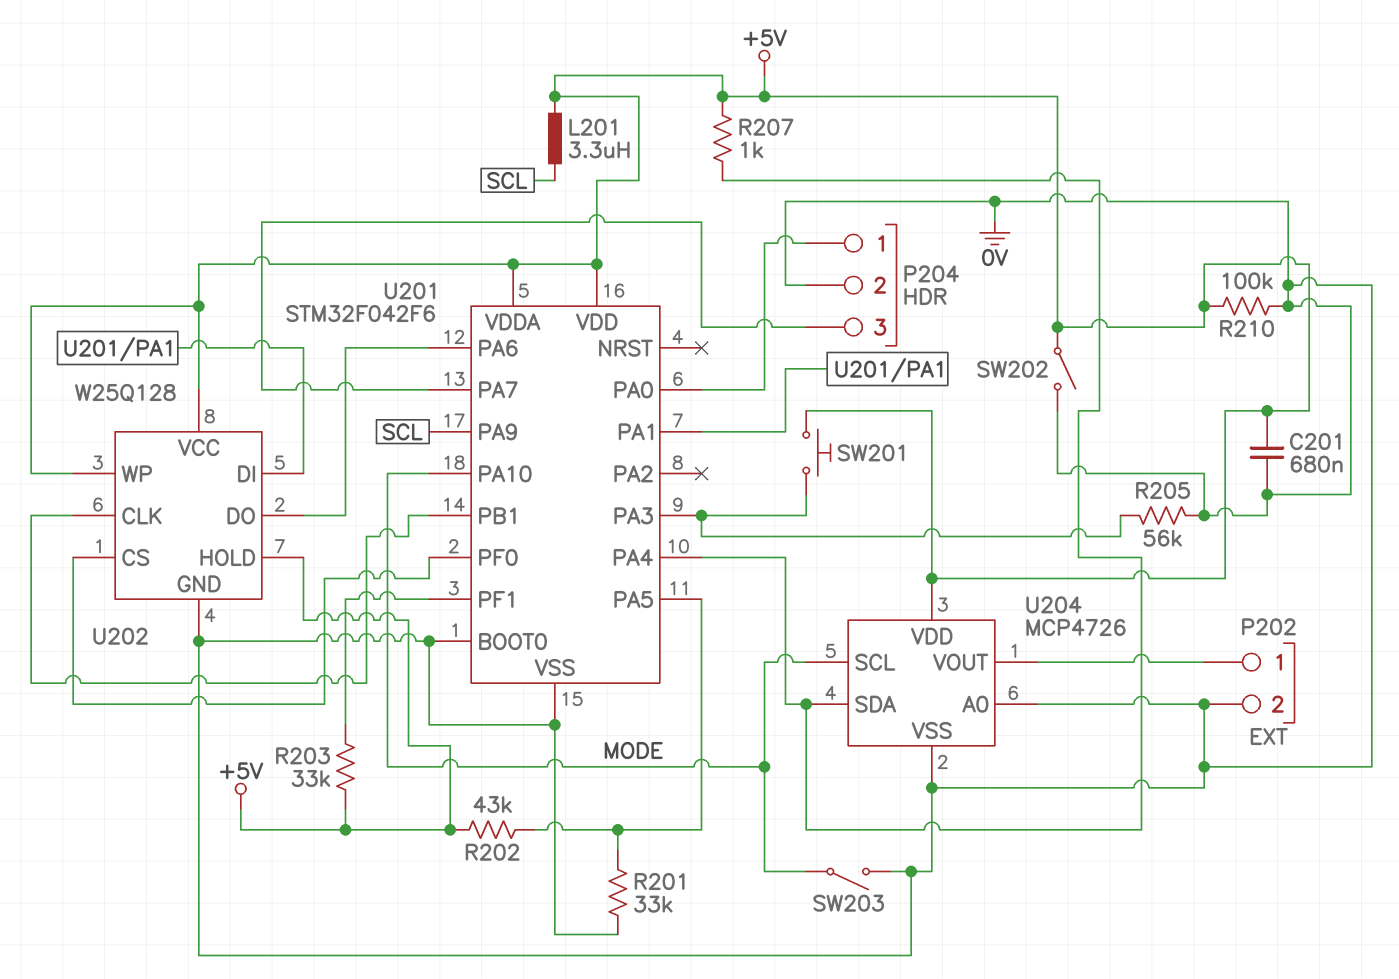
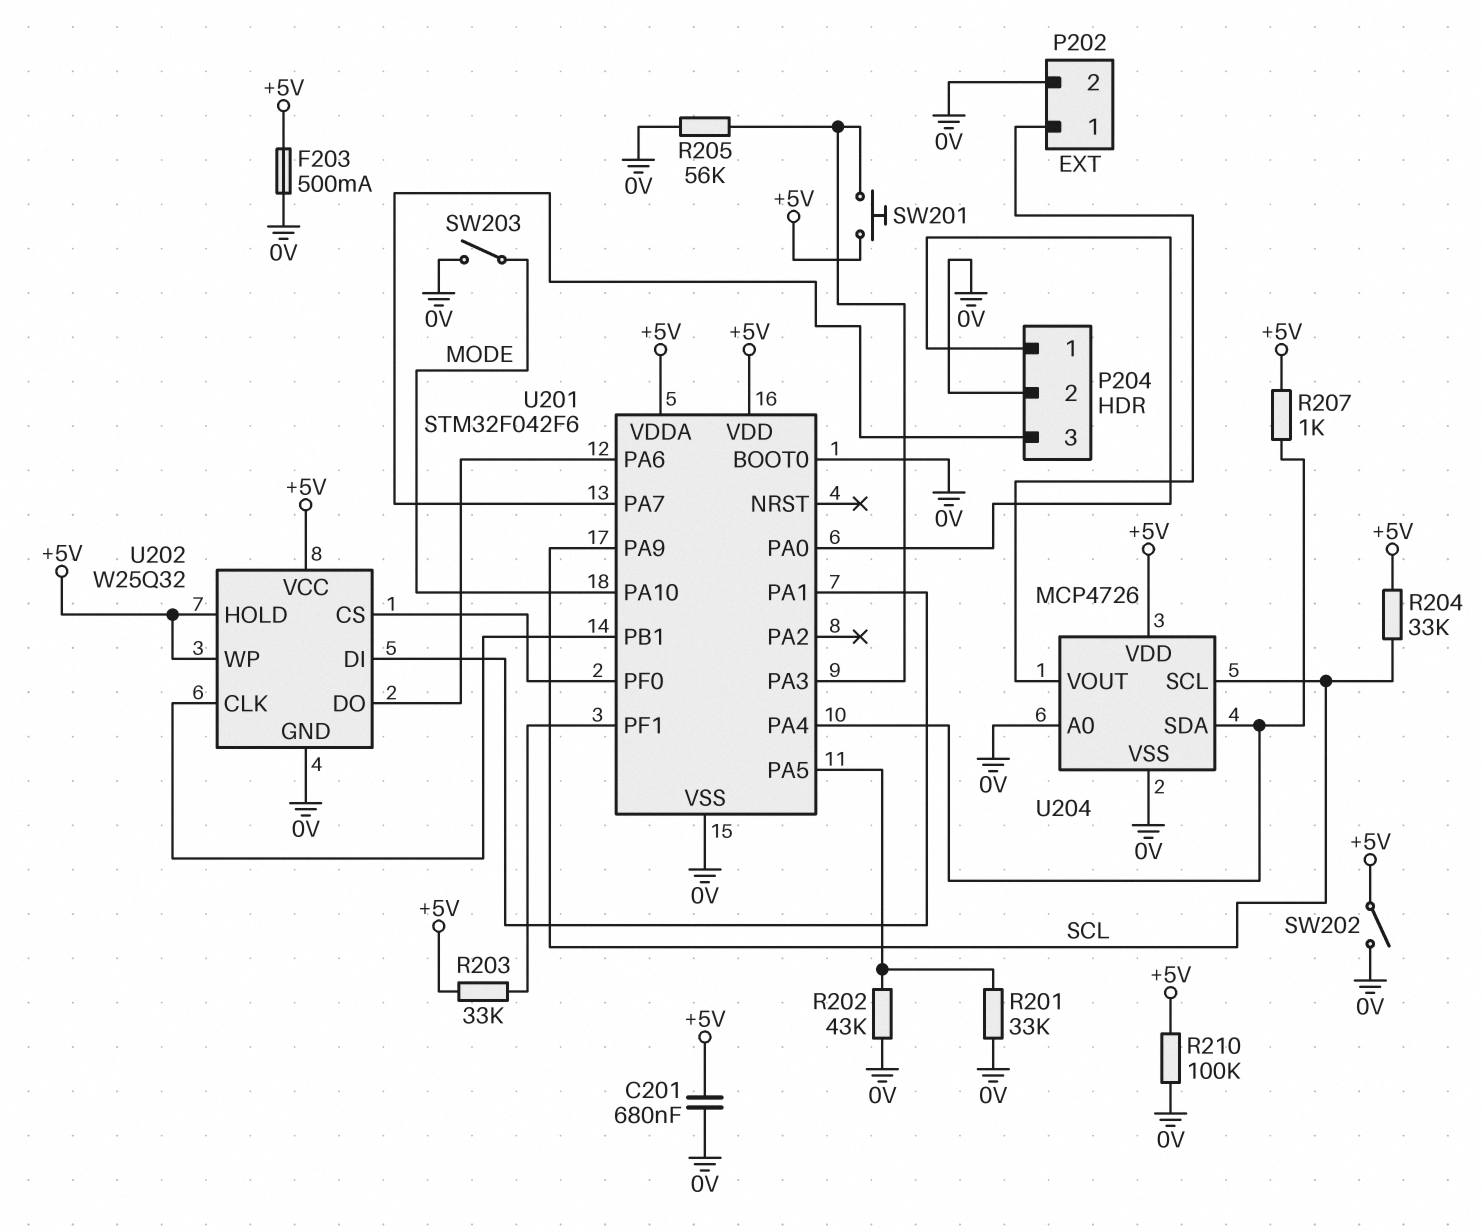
F203: none -> 500mA (+5V, 0V)
L201: 3.3uH (+5V, SCL) -> none
R202: 43k (+5V, U201/PA5) -> 43k (0V, U201/PA5)
R204: none -> 33k (+5V, SCL)
U202: W25Q128 -> W25Q32
U204 pin SCL: MODE -> SCL

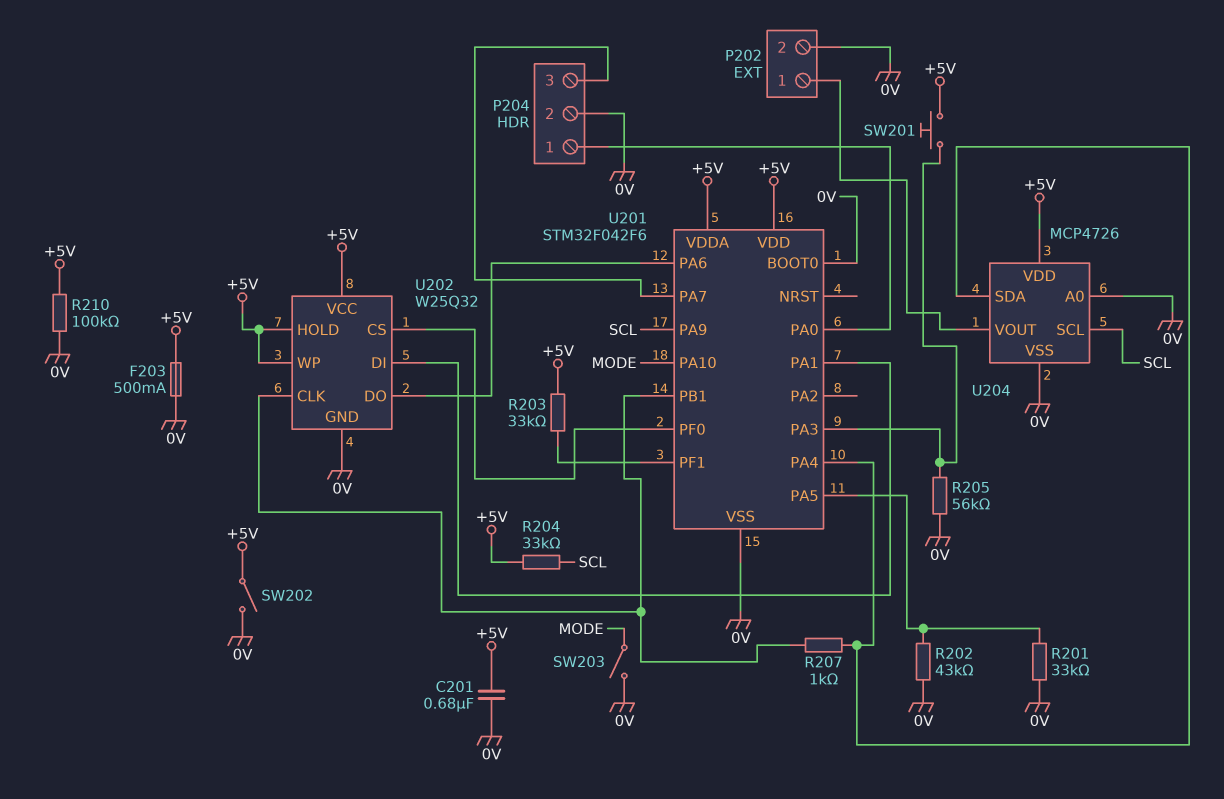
R207: 1k (+5V, U201/PA4) -> 1k (U201/PA4, U201/PB1)

